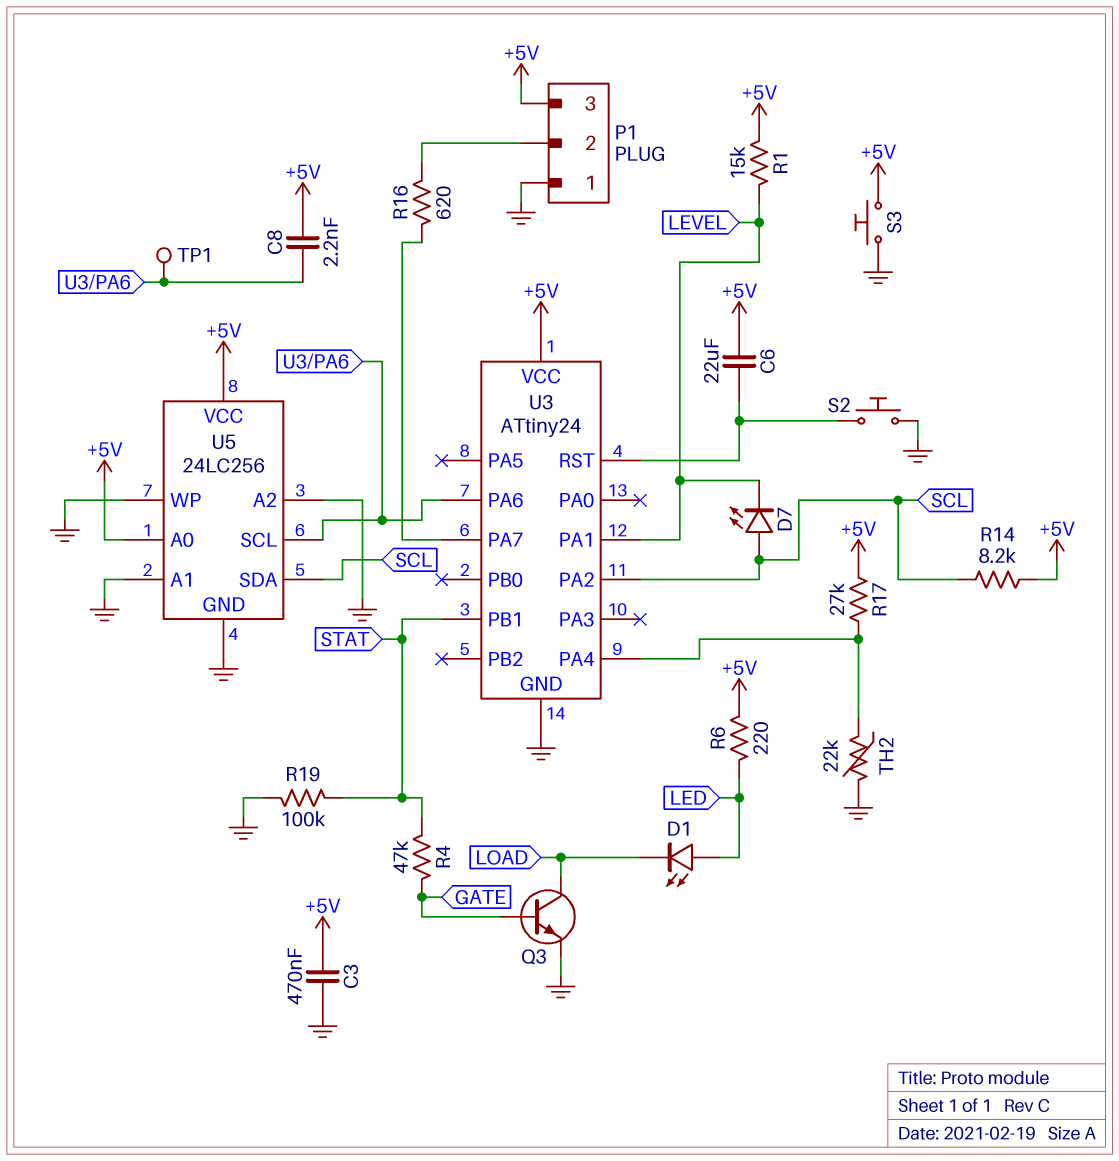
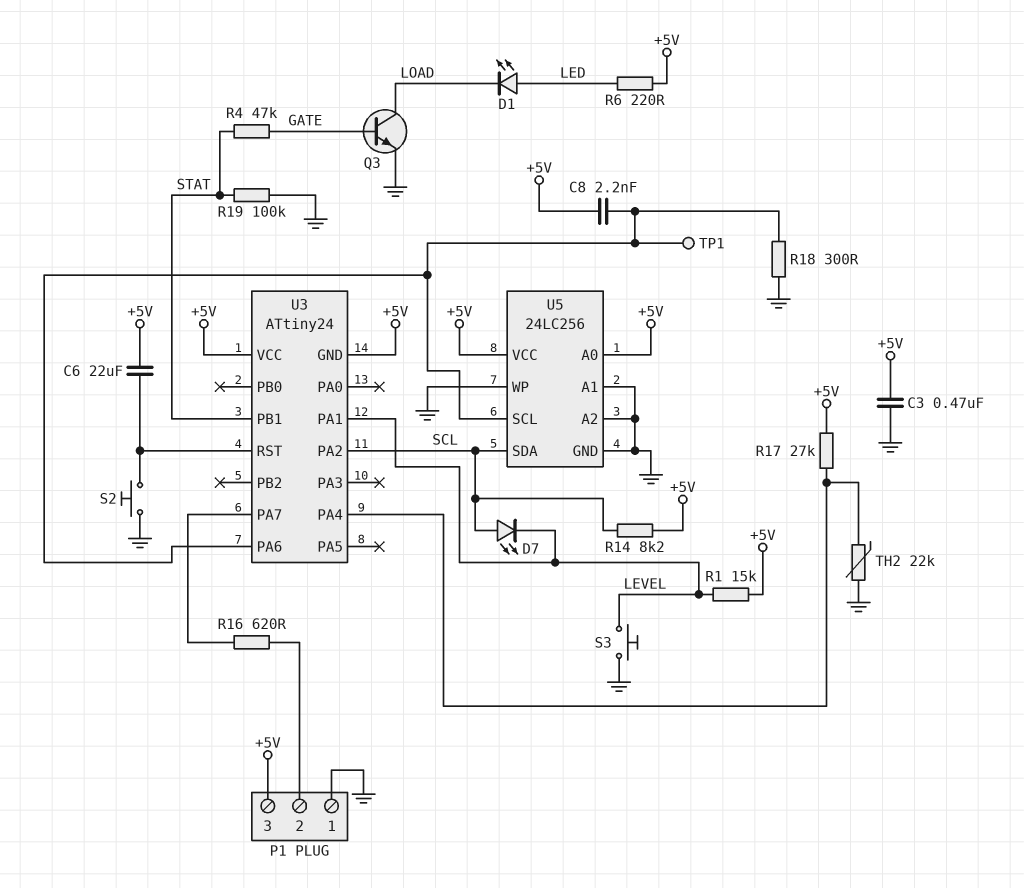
R18: none -> 300 (GND, U3/PA6)
S3: button (+5V, GND) -> button (GND, LEVEL)
U3 pin GND: GND -> +5V

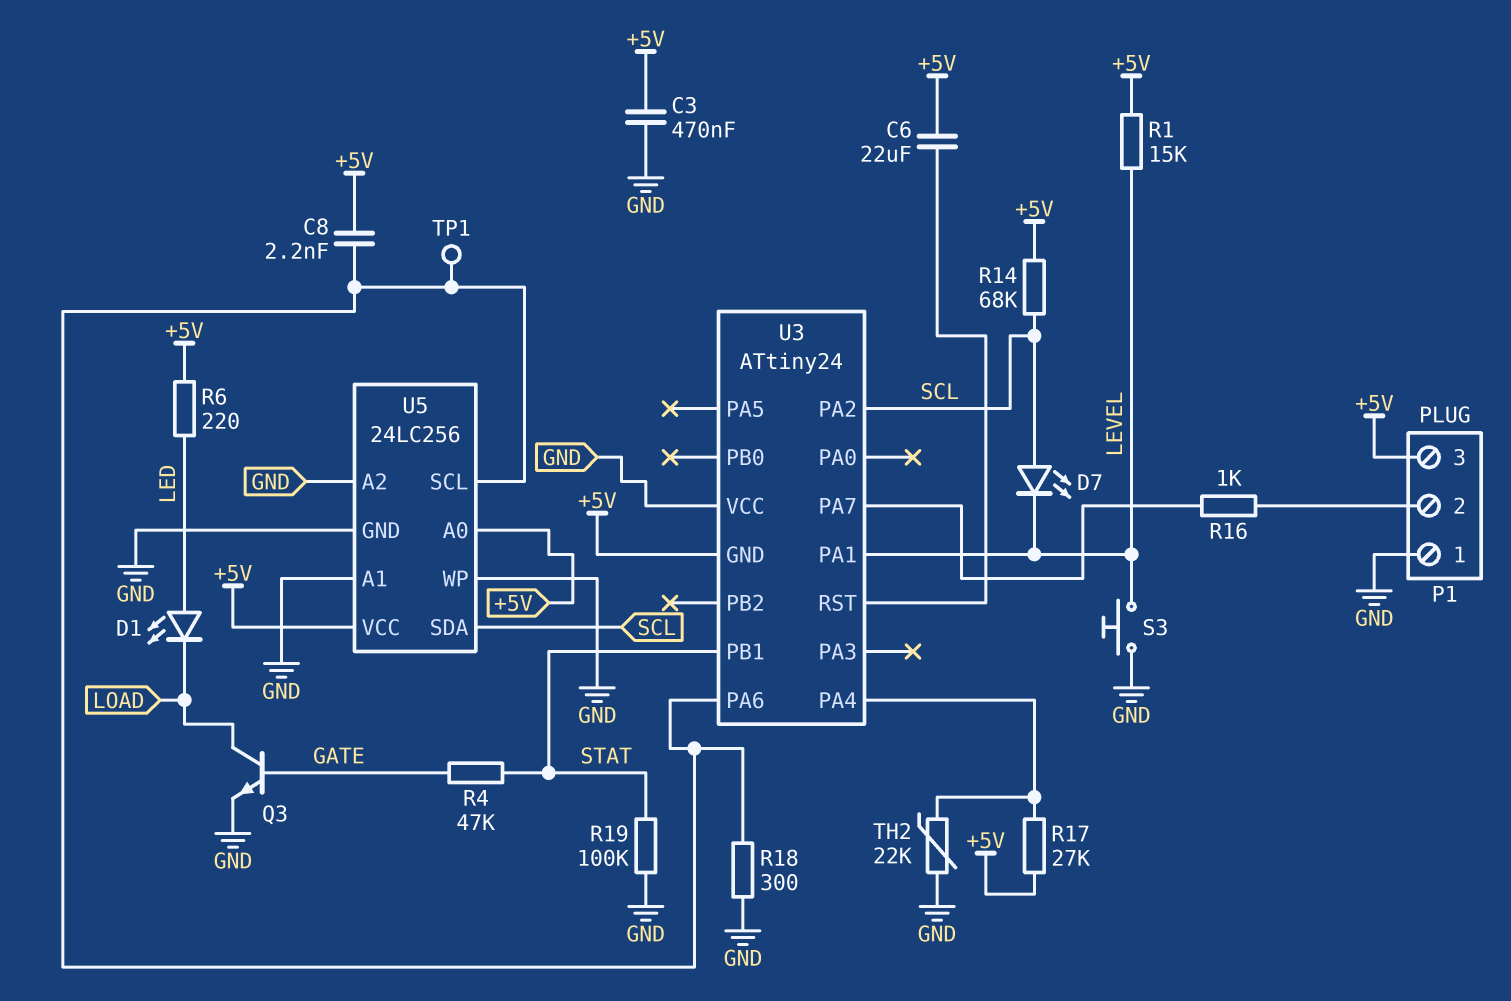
R14: 8.2k (+5V, SCL) -> 68k (+5V, SCL)
R16: 620 (P1/2, U3/PA7) -> 1k (P1/2, U3/PA7)
S2: button (GND, U3/RST) -> none
U3 pin VCC: +5V -> GND

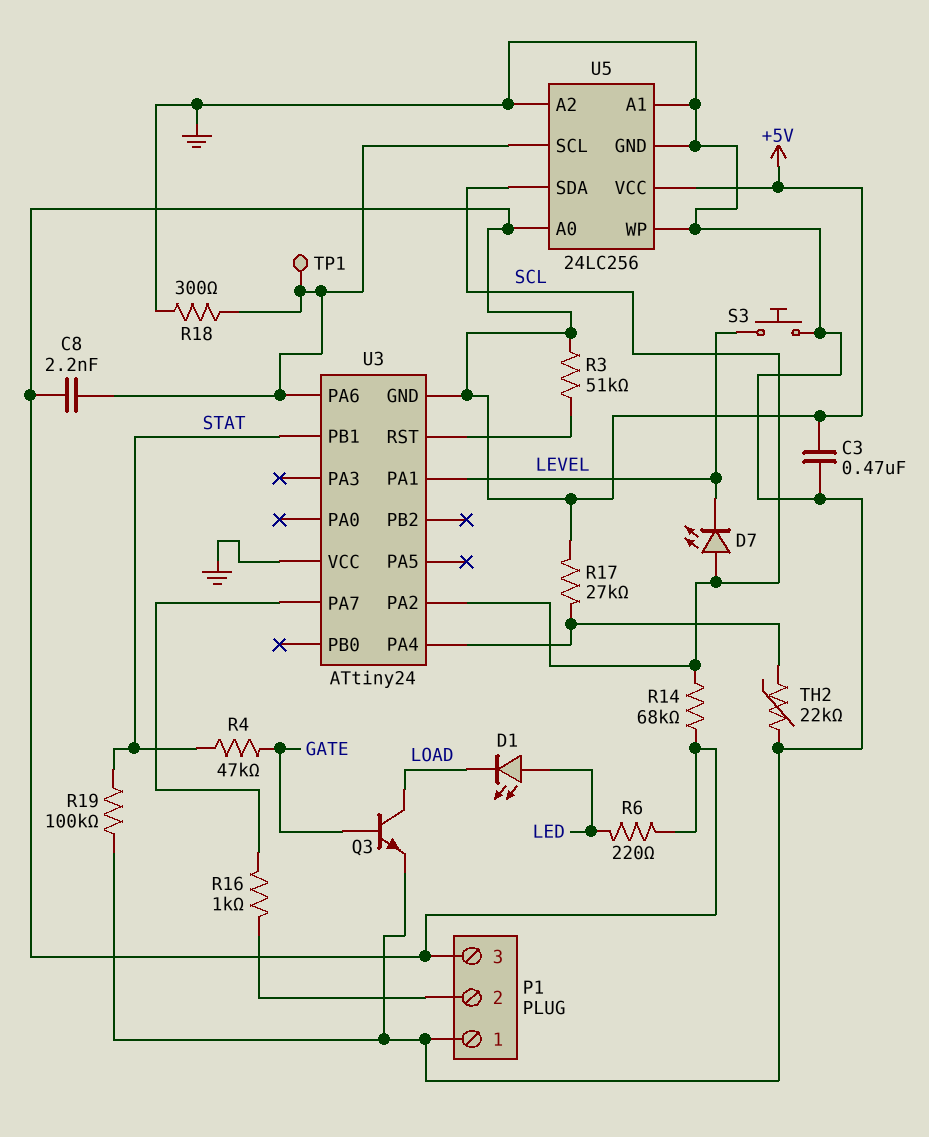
C6: 22uF (+5V, U3/RST) -> none
R1: 15k (+5V, LEVEL) -> none
R3: none -> 51k (+5V, U3/RST)

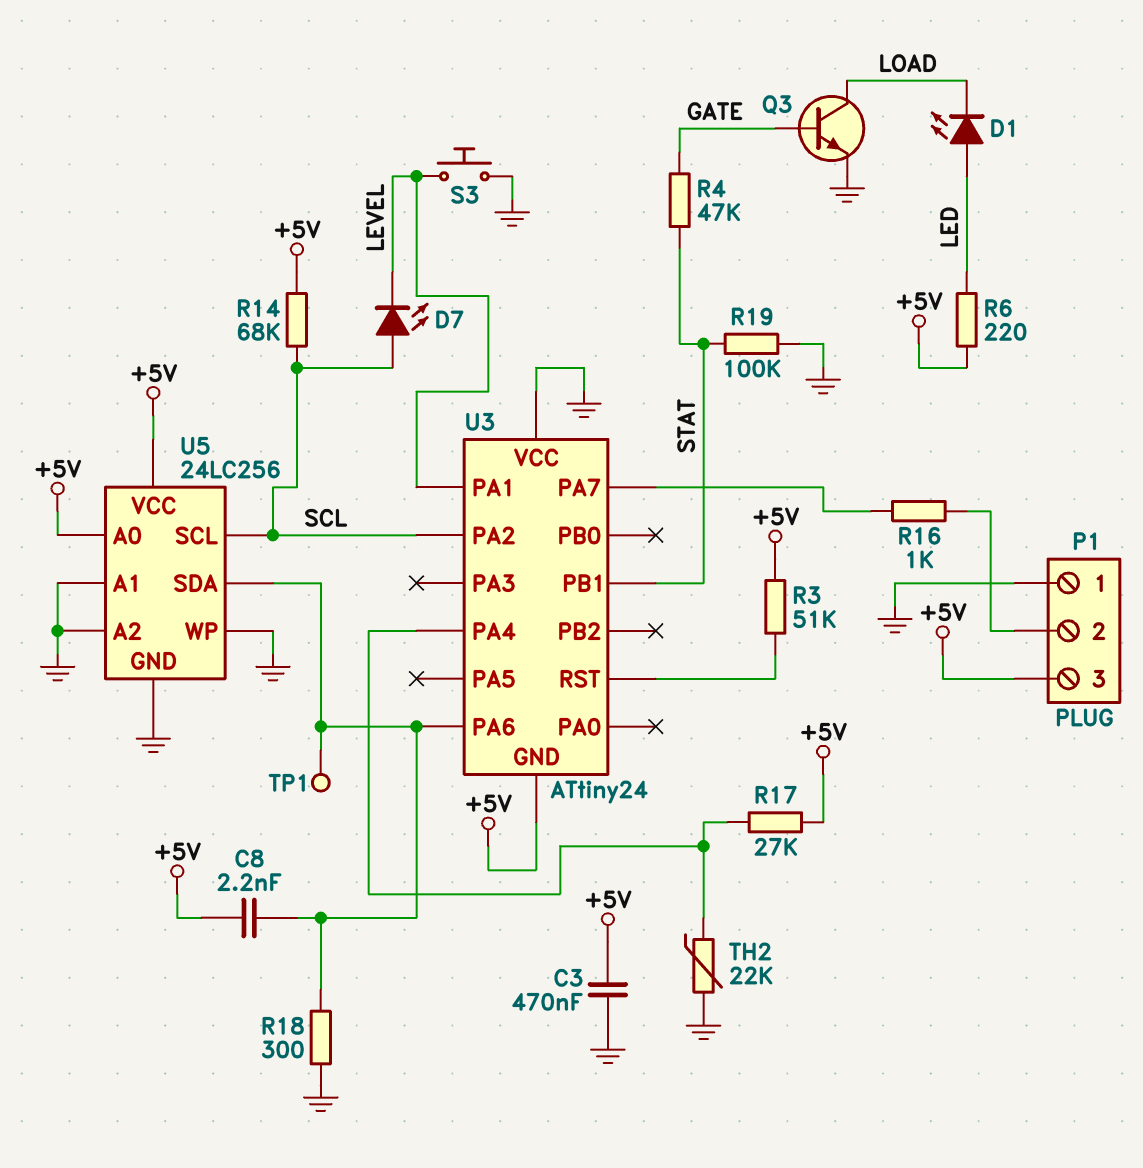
U5 pin SCL: U3/PA6 -> SCL
U5 pin SDA: SCL -> U3/PA6

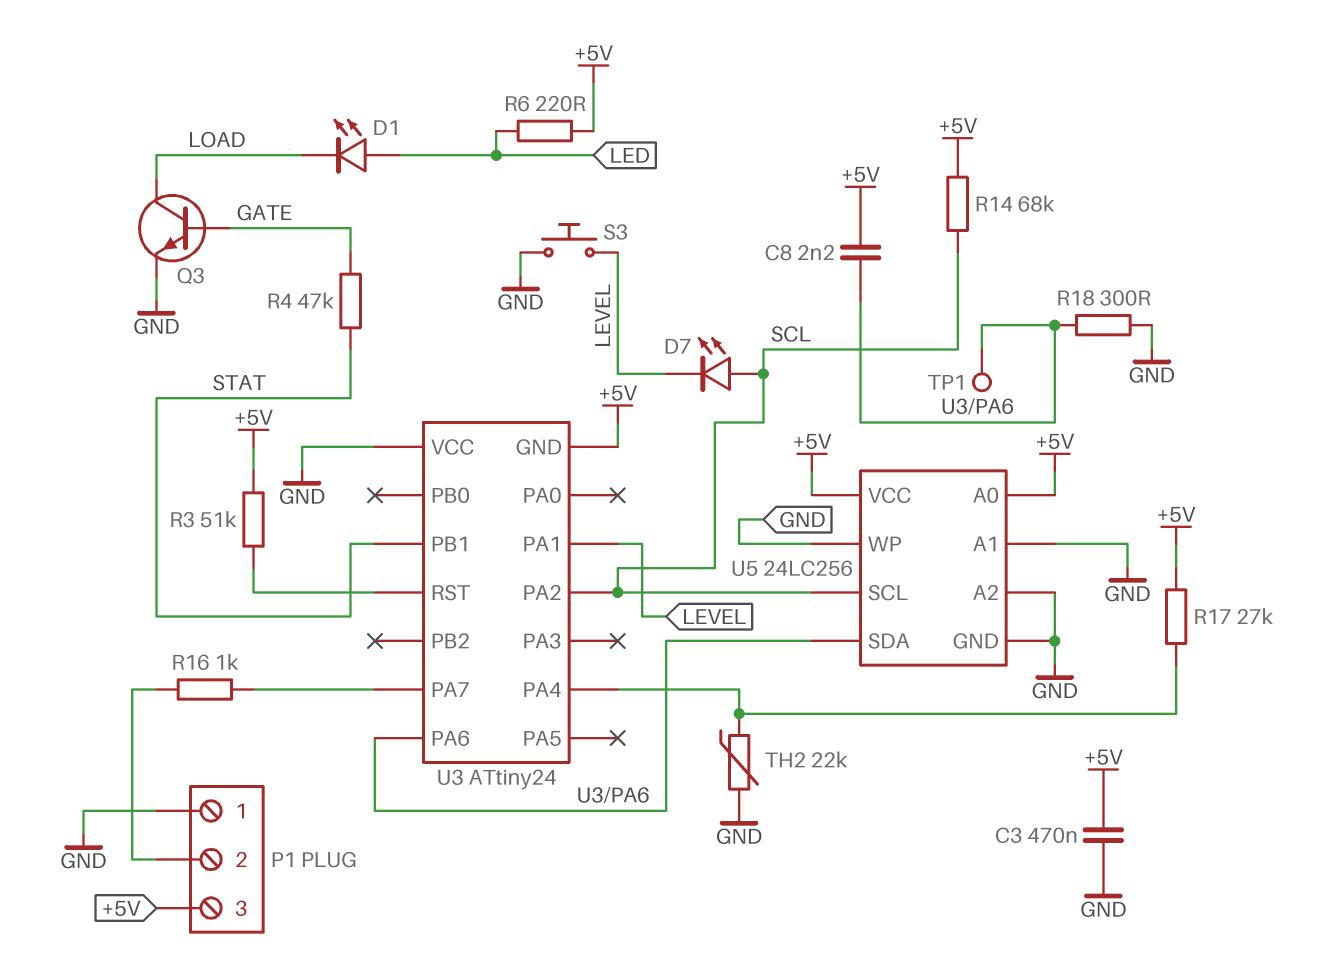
R19: 100k (GND, STAT) -> none

